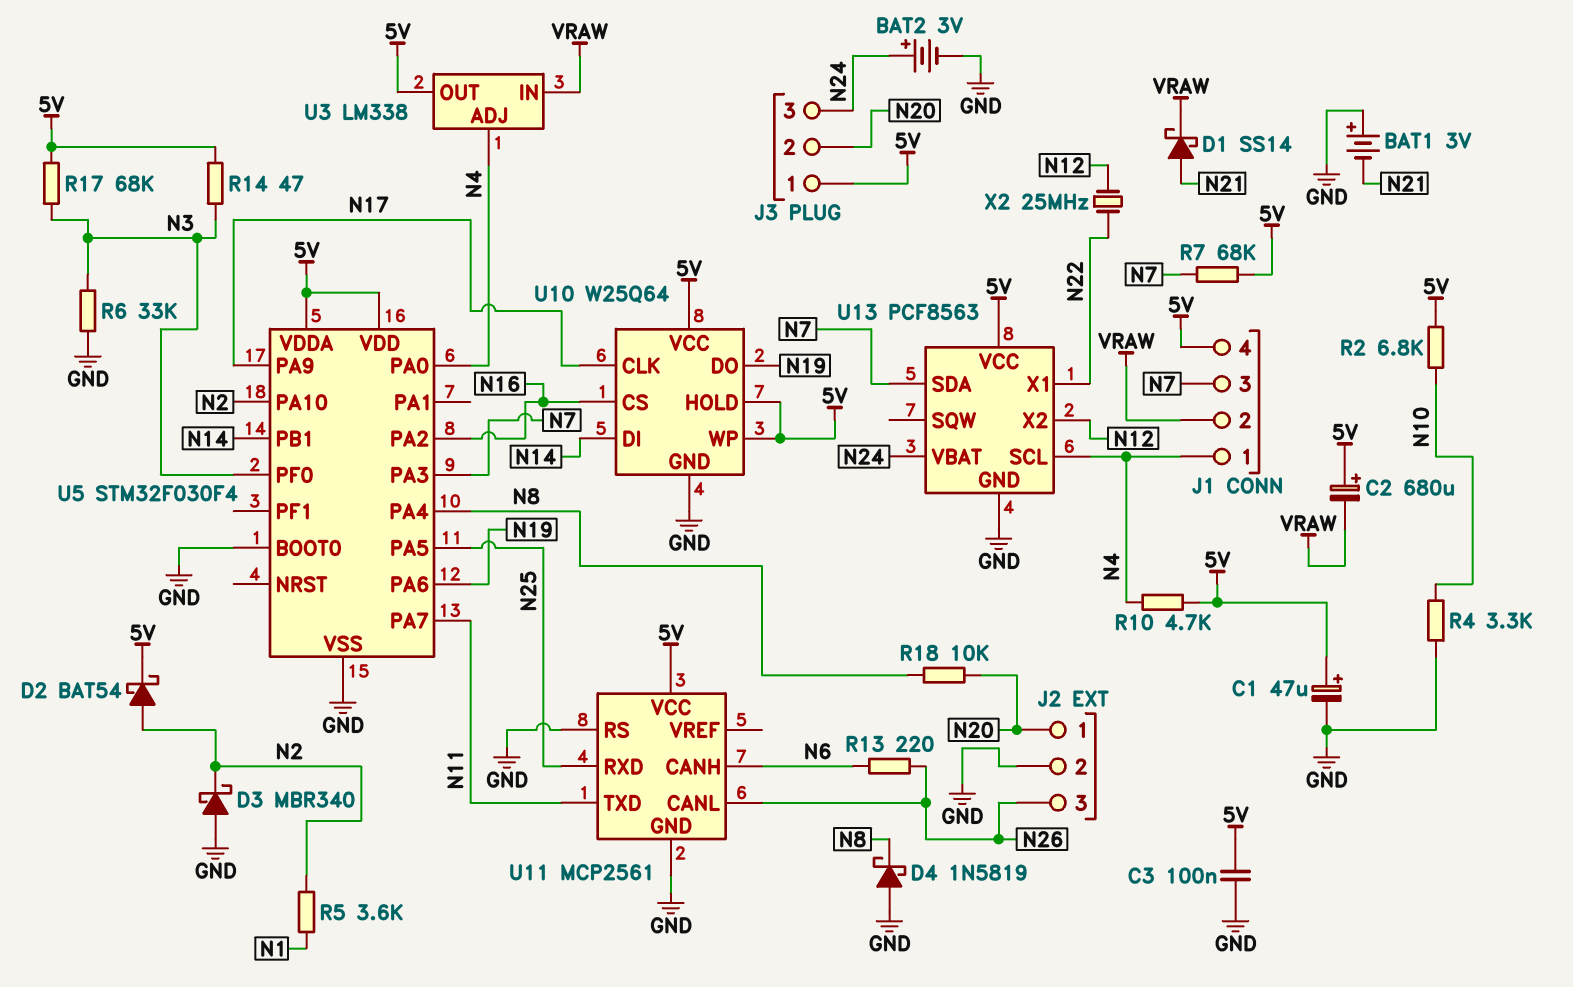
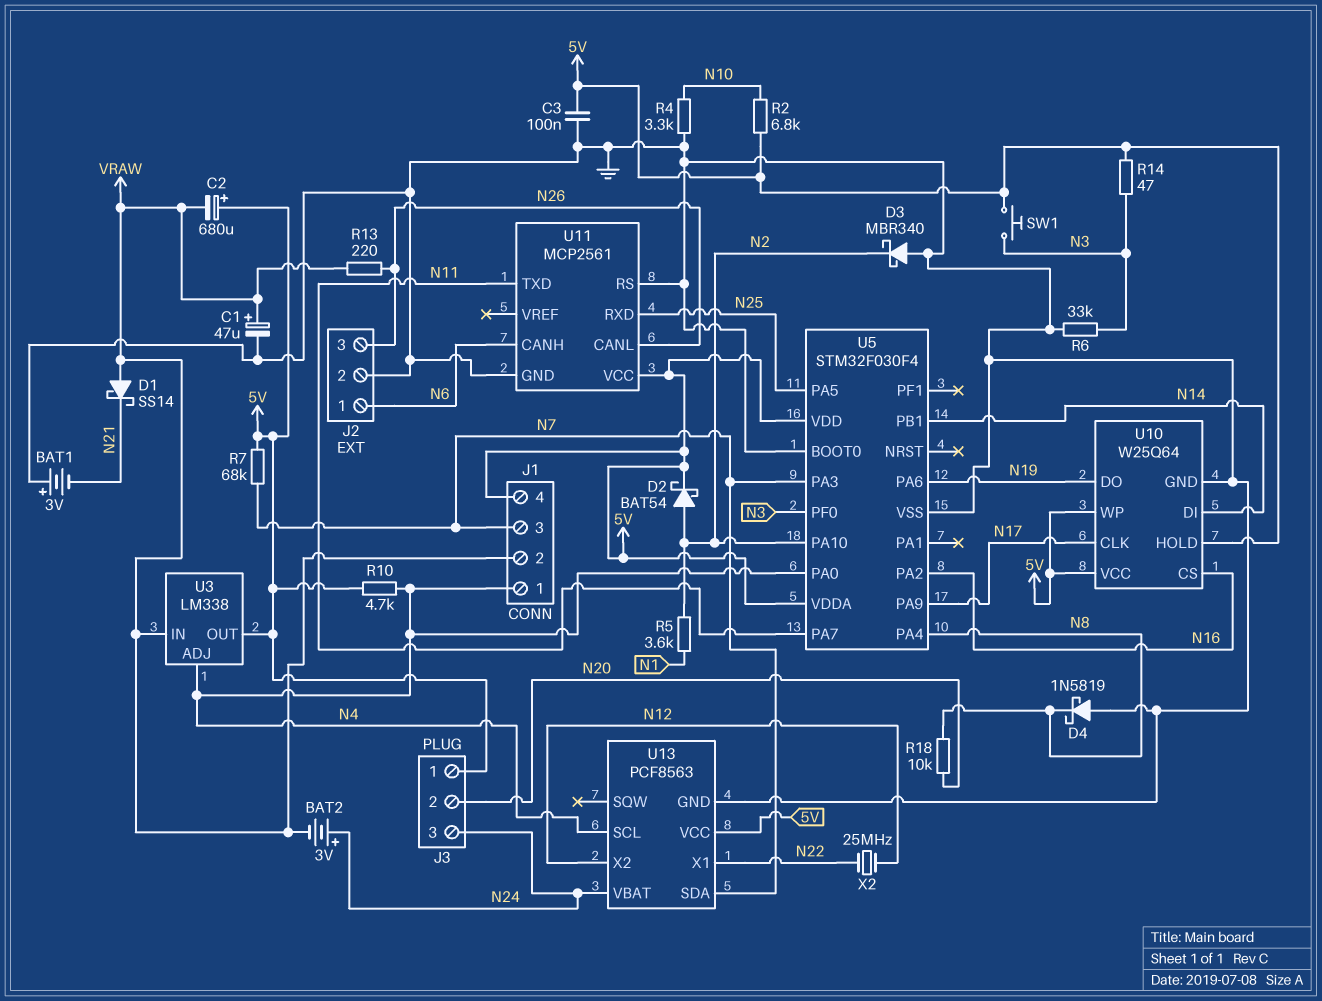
BAT2: 3V (plus N24, minus GND) -> 3V (plus N24, minus VRAW)
C1: 47uF (plus 5V, minus GND) -> 47uF (plus VRAW, minus GND)
D1: schottky SS14 (A N21, K VRAW) -> schottky SS14 (A VRAW, K N21)
J2 pin 1: N20 -> N6
R13: 220 (N6, N26) -> 220 (N26, VRAW)
R17: 68k (5V, N3) -> none
SW1: none -> button (5V, N3)

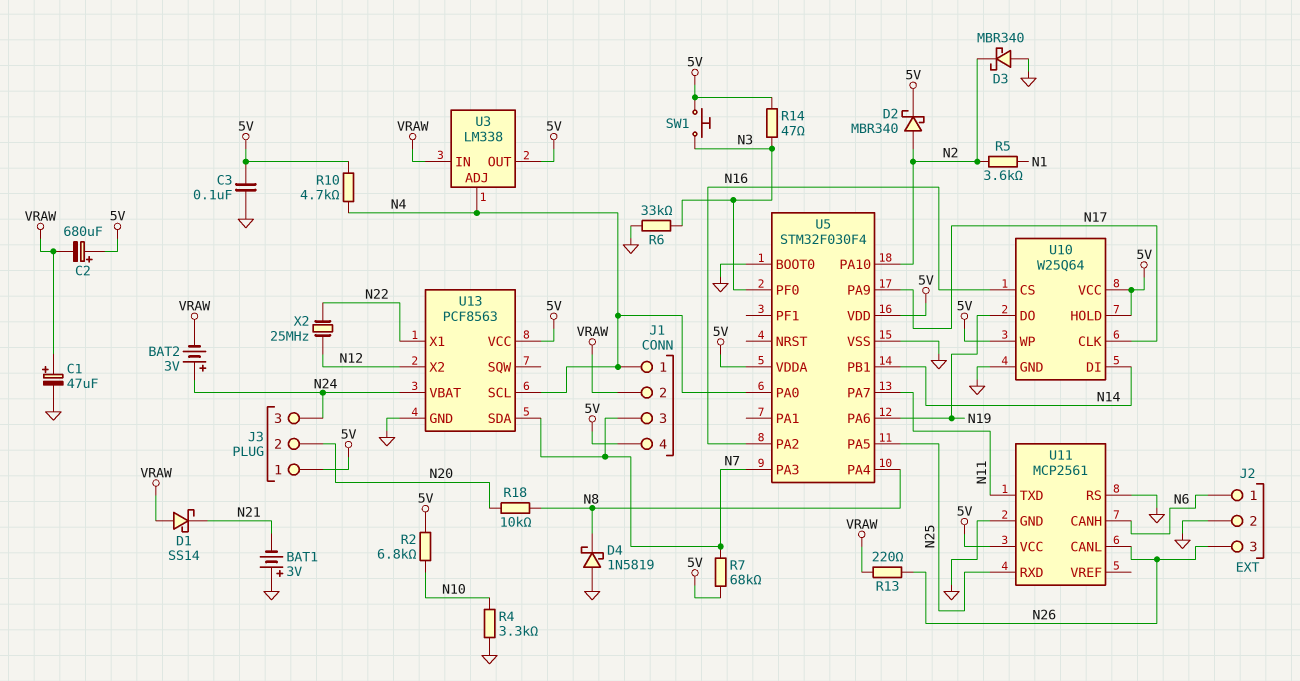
D2: schottky BAT54 (A N2, K 5V) -> schottky MBR340 (A N2, K 5V)

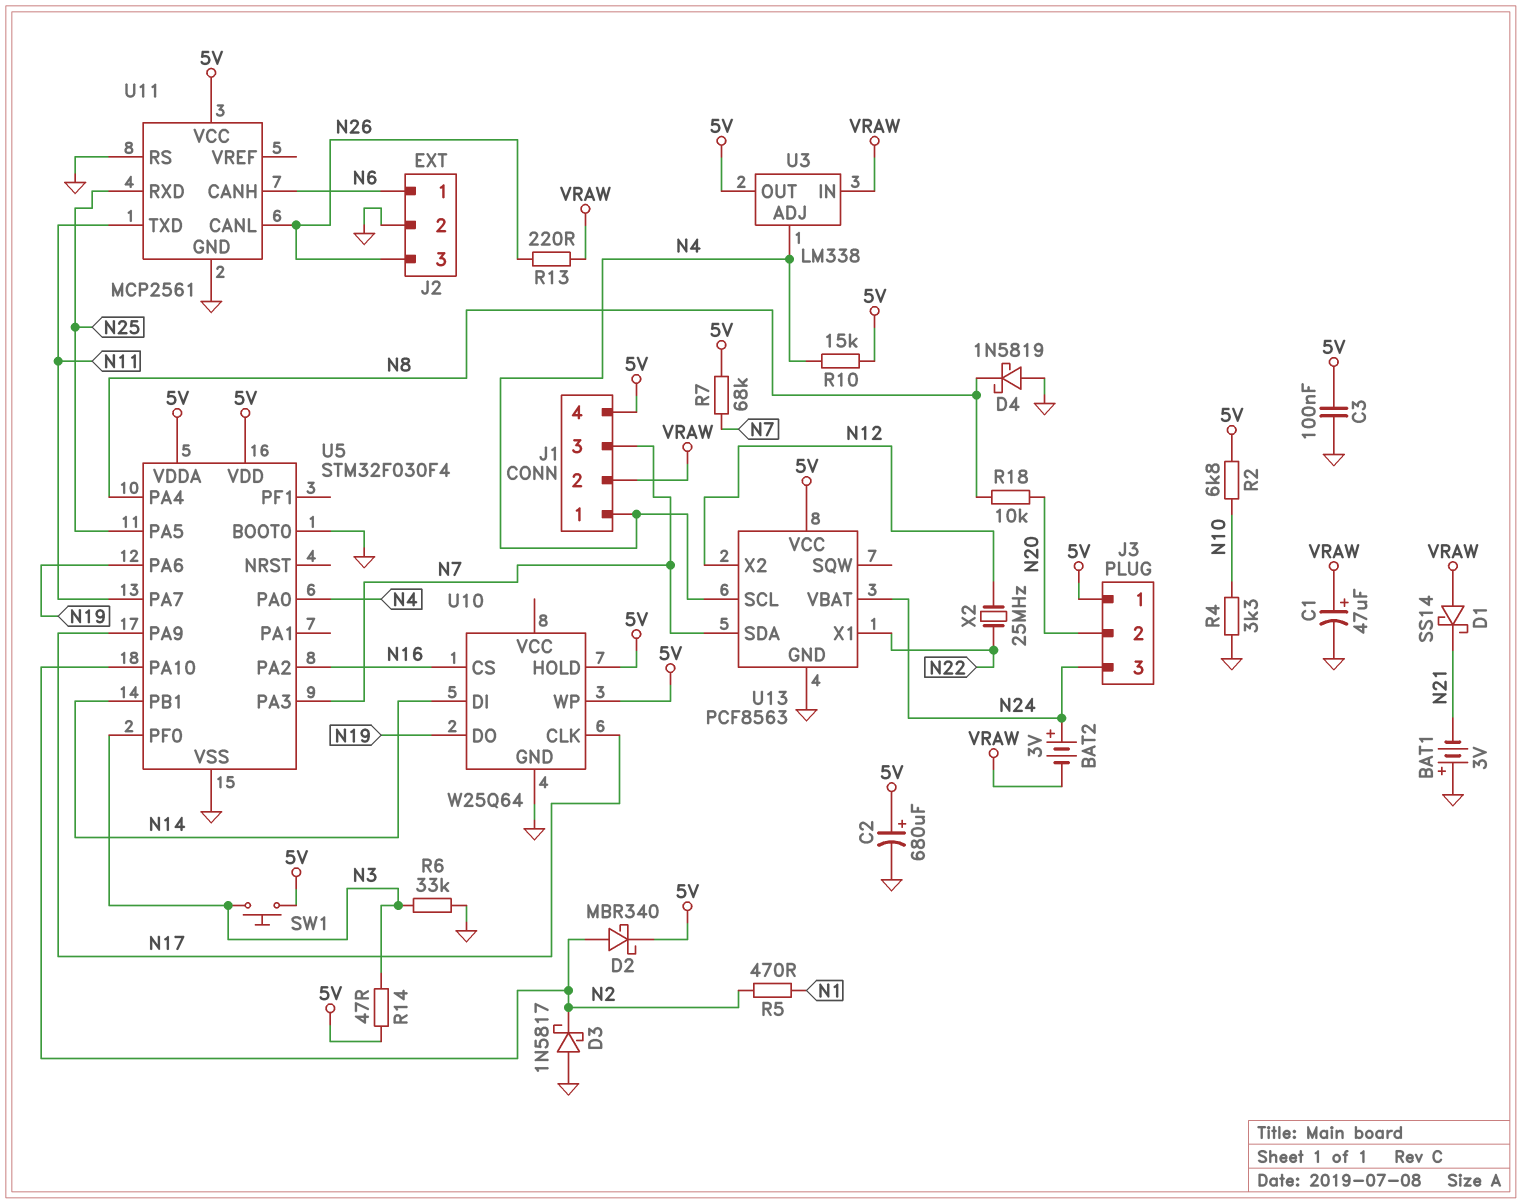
C2: 680uF (plus 5V, minus VRAW) -> 680uF (plus 5V, minus GND)
D3: schottky MBR340 (A GND, K N2) -> schottky 1N5817 (A GND, K N2)
R5: 3.6k (N1, N2) -> 470 (N1, N2)
R10: 4.7k (5V, N4) -> 15k (5V, N4)
U10 pin VCC: 5V -> none

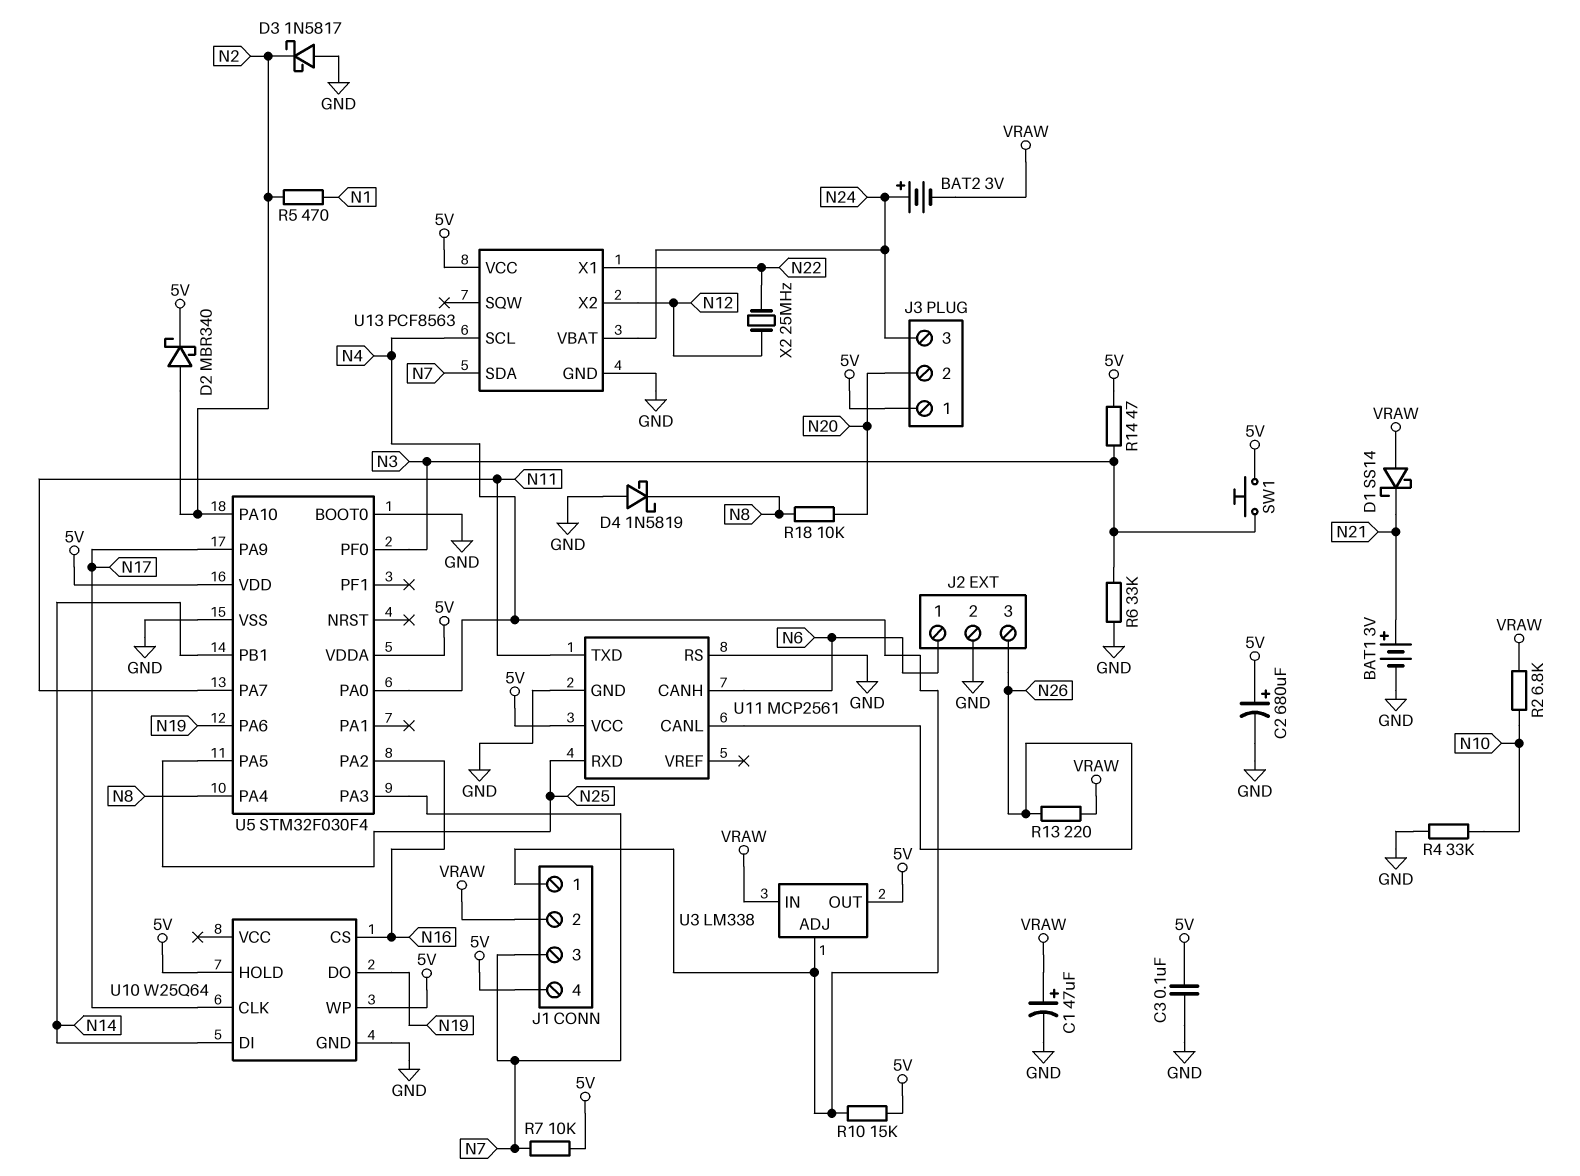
BAT1: 3V (plus GND, minus N21) -> 3V (plus N21, minus GND)
R2: 6.8k (5V, N10) -> 6.8k (N10, VRAW)
R4: 3.3k (GND, N10) -> 33k (GND, N10)
R7: 68k (5V, N7) -> 10k (5V, N7)

